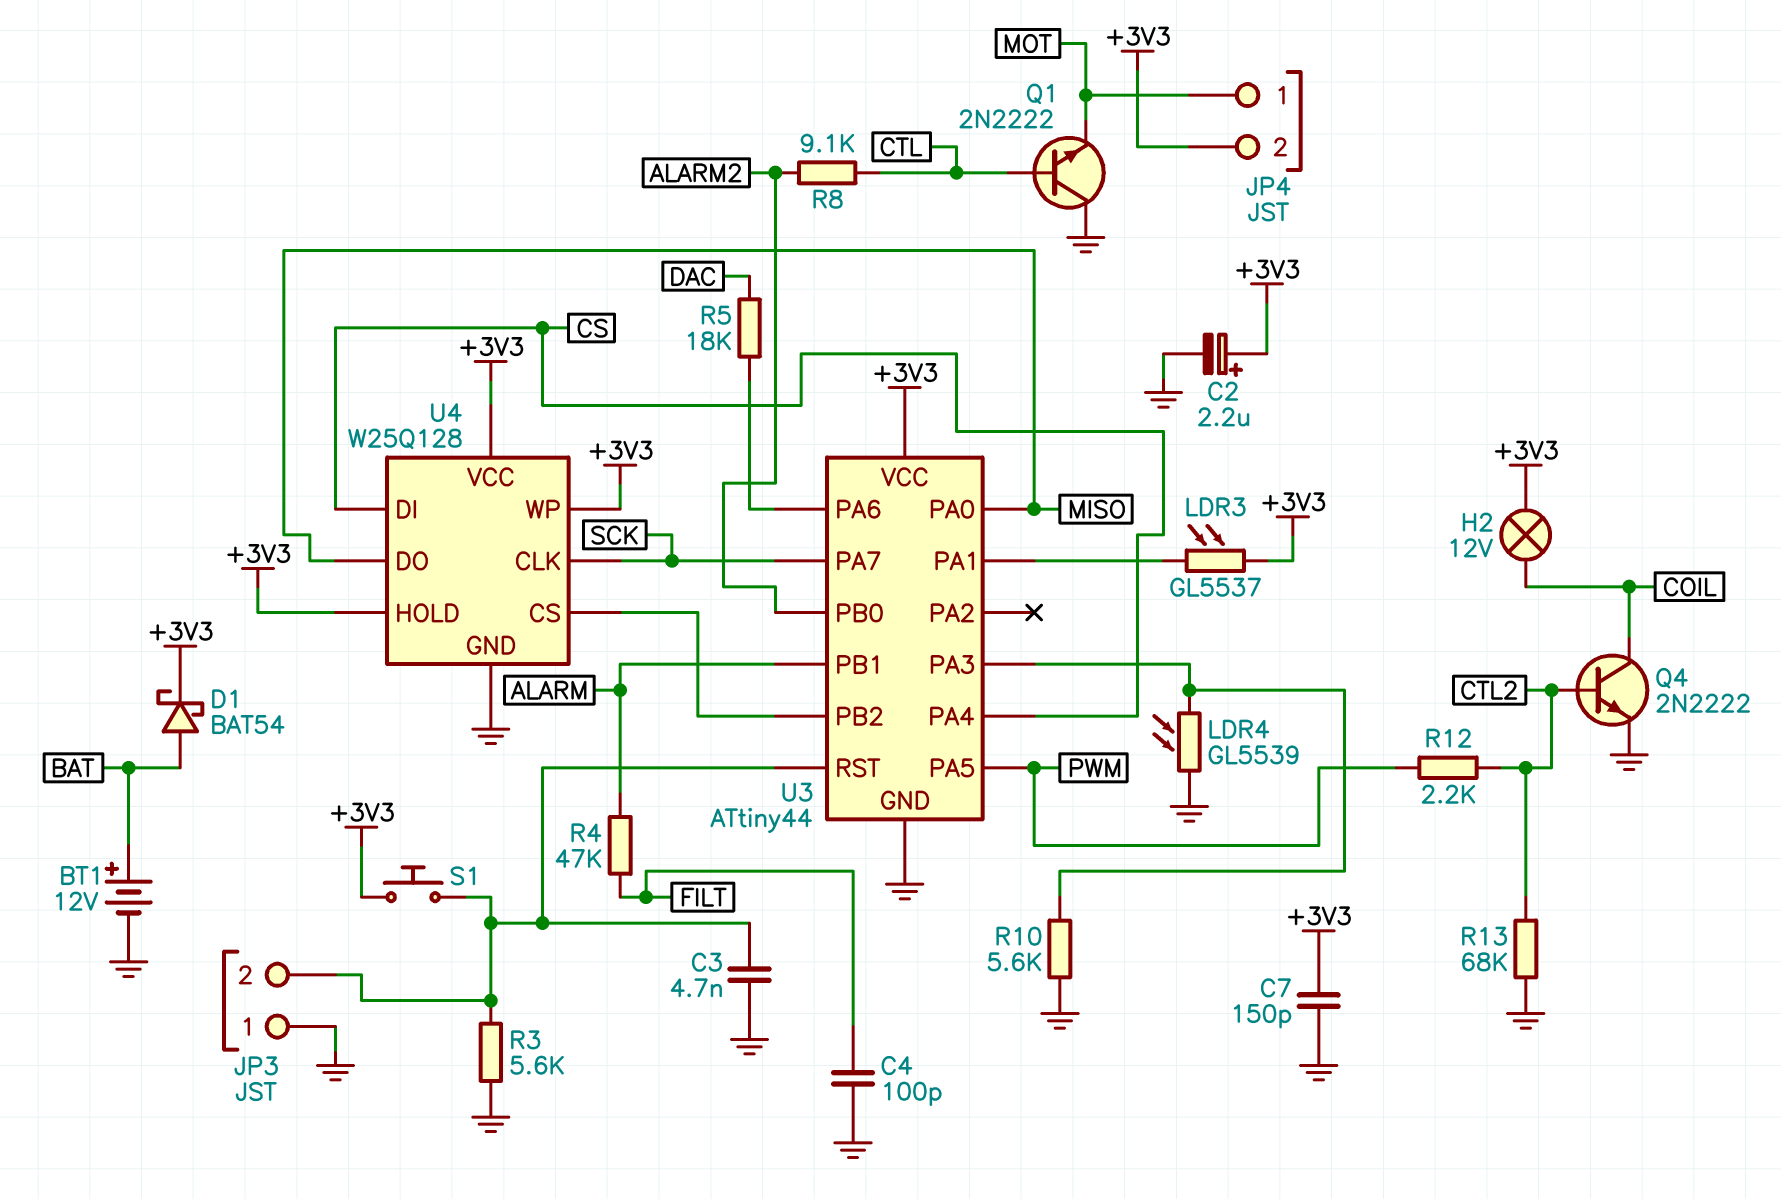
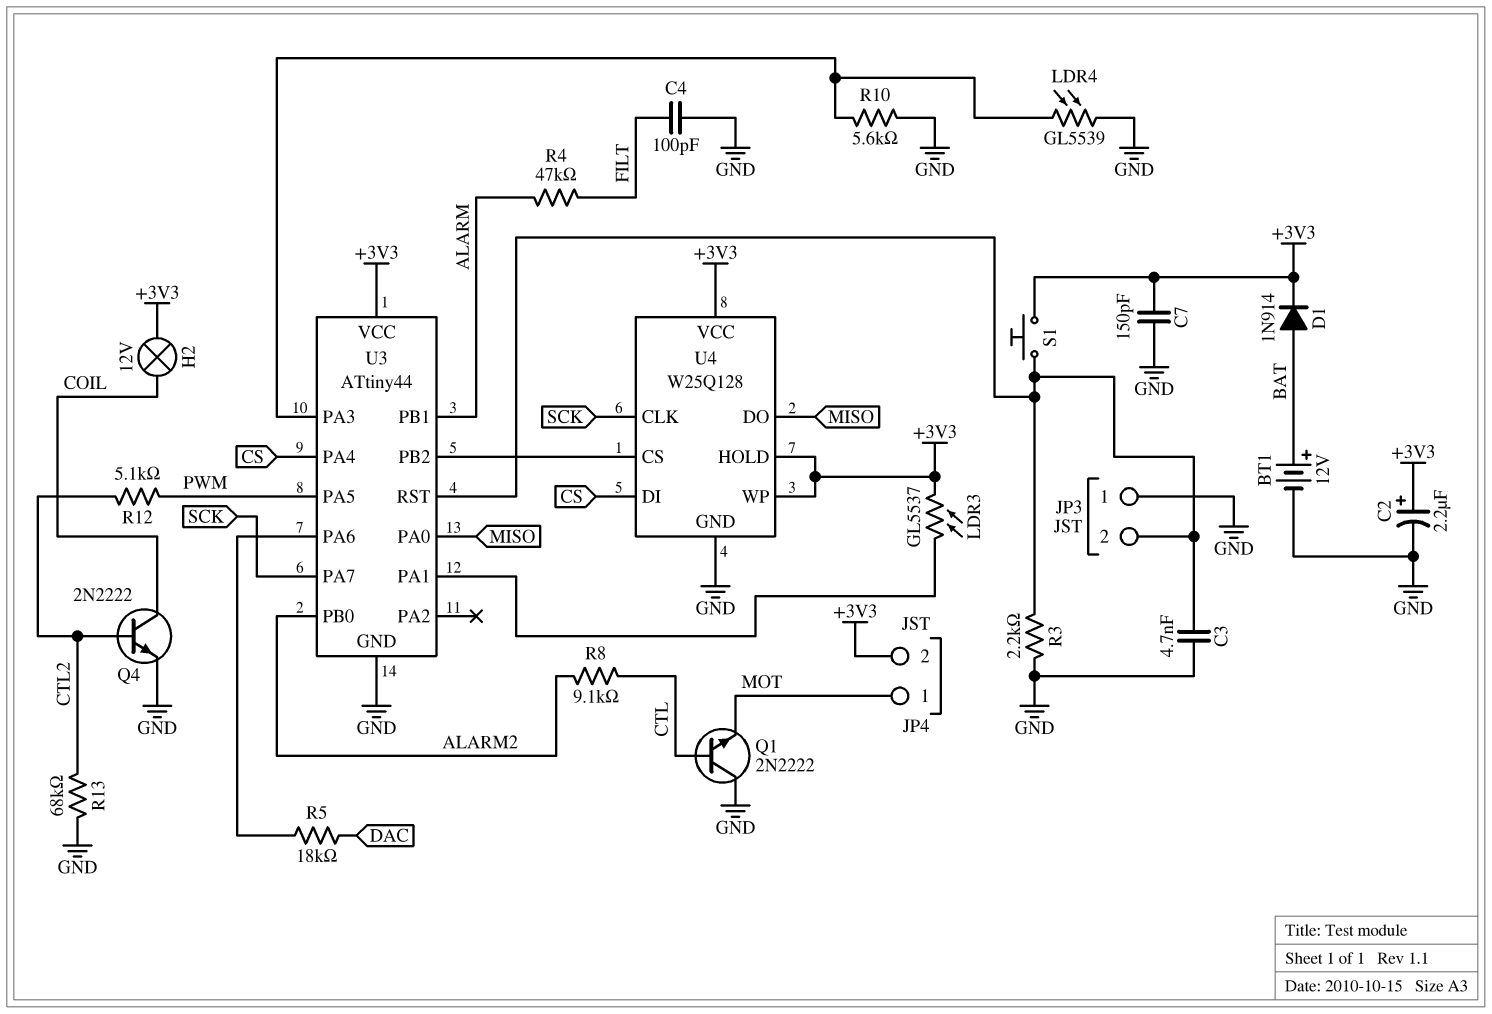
D1: schottky BAT54 (A BAT, K +3V3) -> diode 1N914 (A BAT, K +3V3)
R3: 5.6k (GND, JP3/2) -> 2.2k (GND, JP3/2)
R12: 2.2k (CTL2, PWM) -> 5.1k (CTL2, PWM)

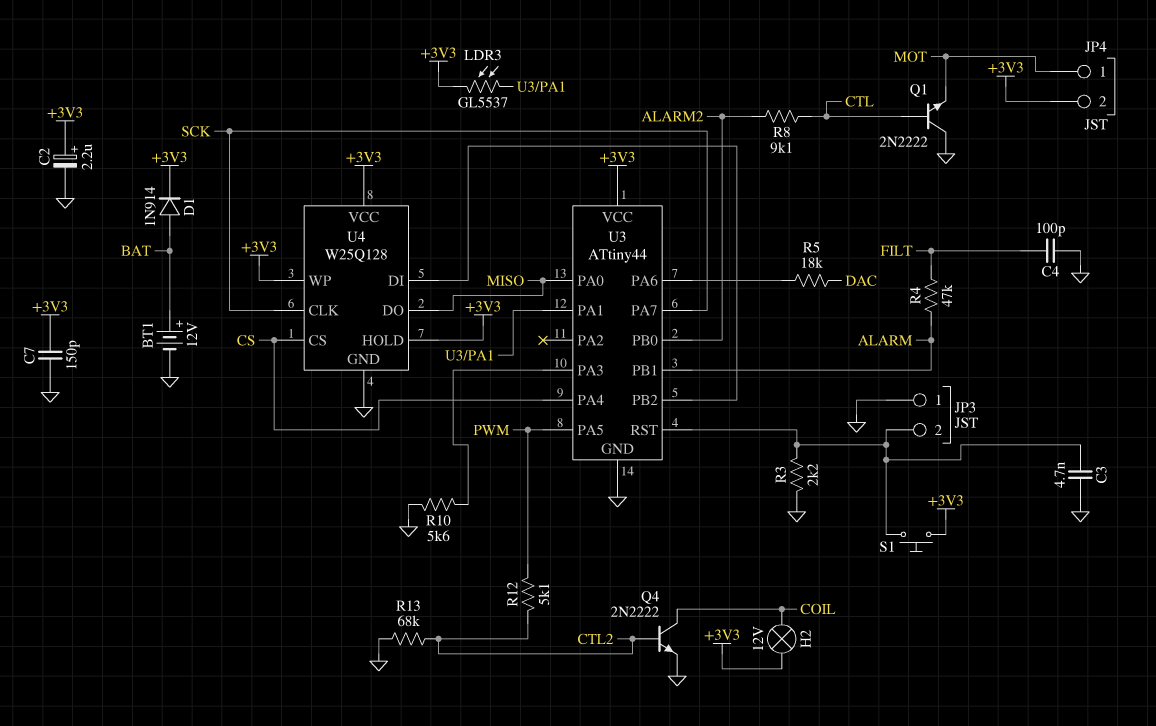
LDR4: GL5539 (GND, U3/PA3) -> none
U4 pin CS: U3/PB2 -> CS
U4 pin DI: CS -> U3/PB2

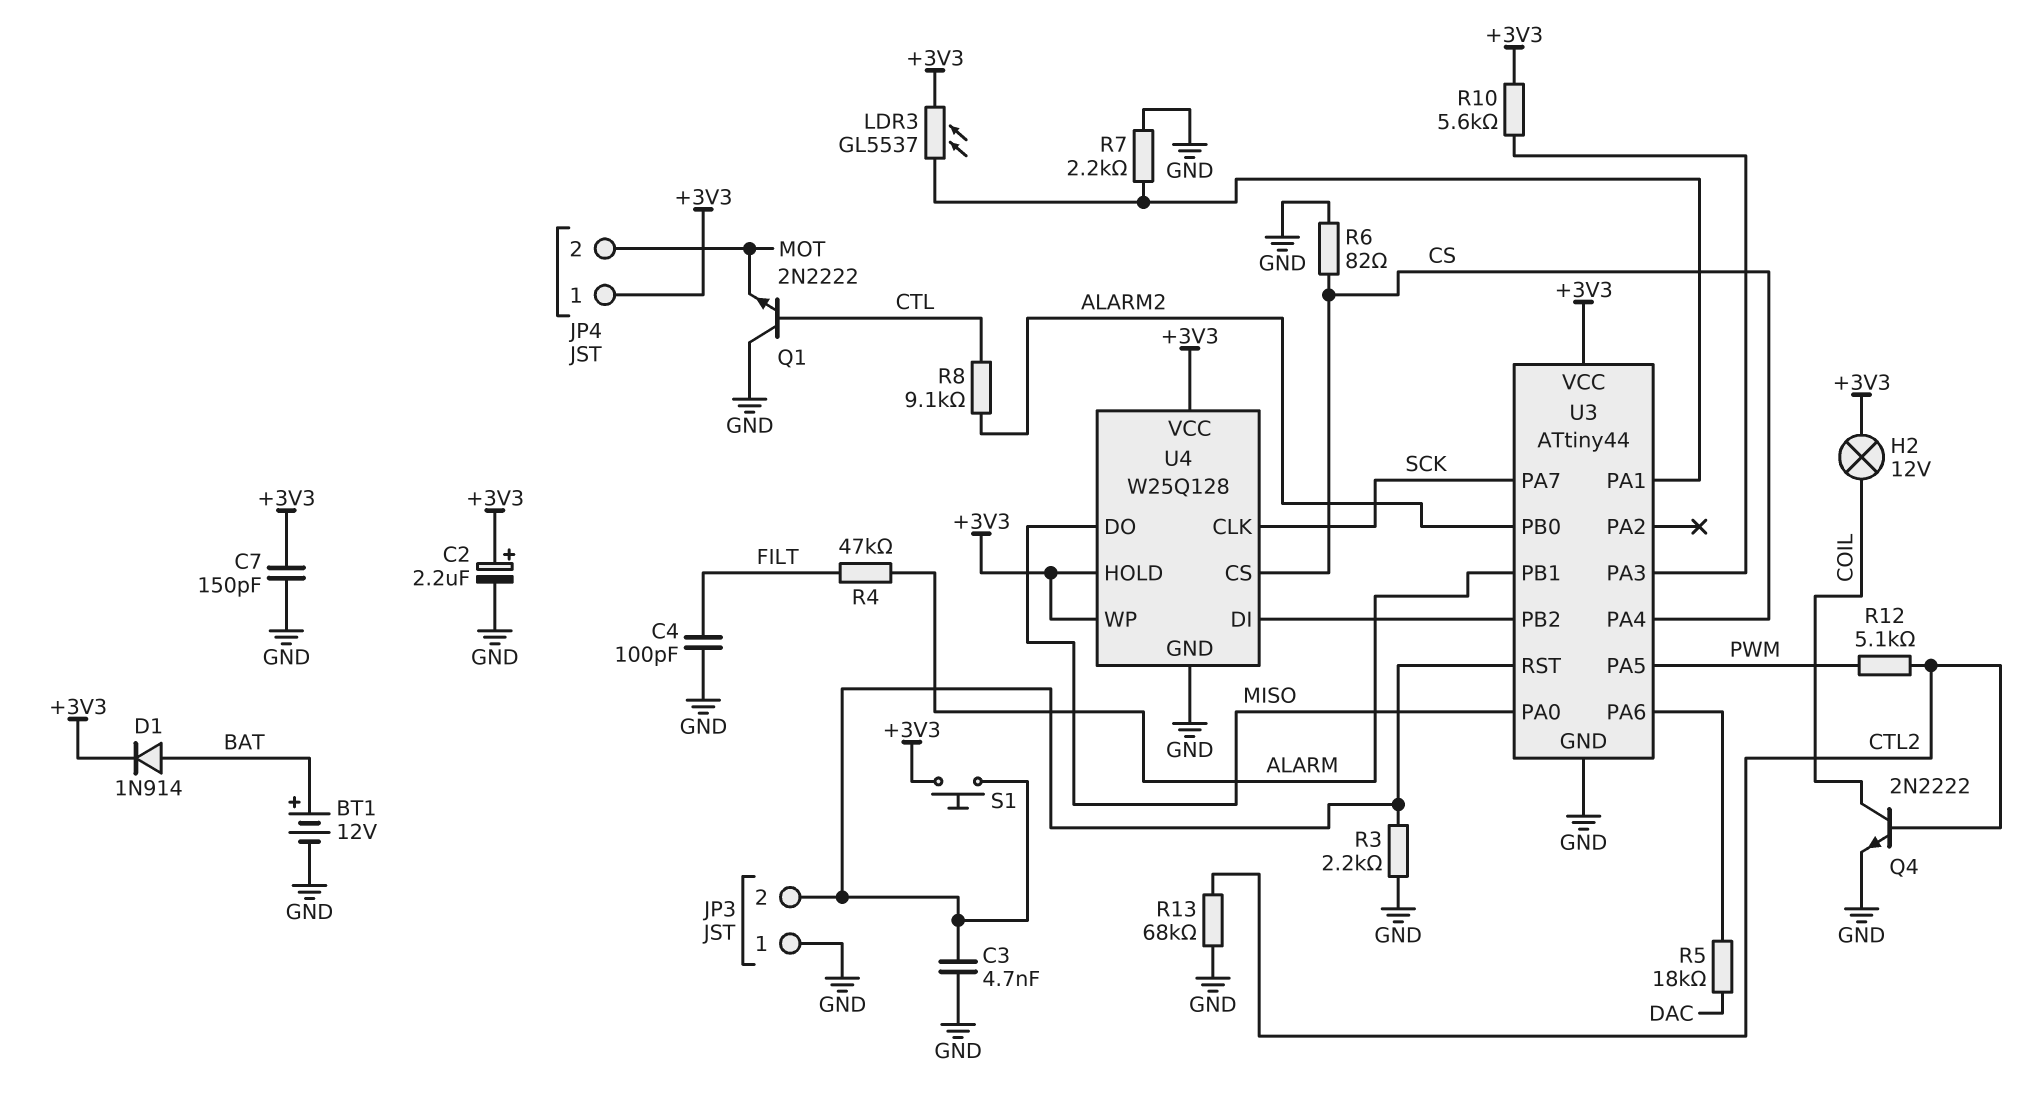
JP4 pin 1: MOT -> +3V3
JP4 pin 2: +3V3 -> MOT
R6: none -> 82 (CS, GND)
R7: none -> 2.2k (GND, U3/PA1)
R10: 5.6k (GND, U3/PA3) -> 5.6k (+3V3, U3/PA3)

